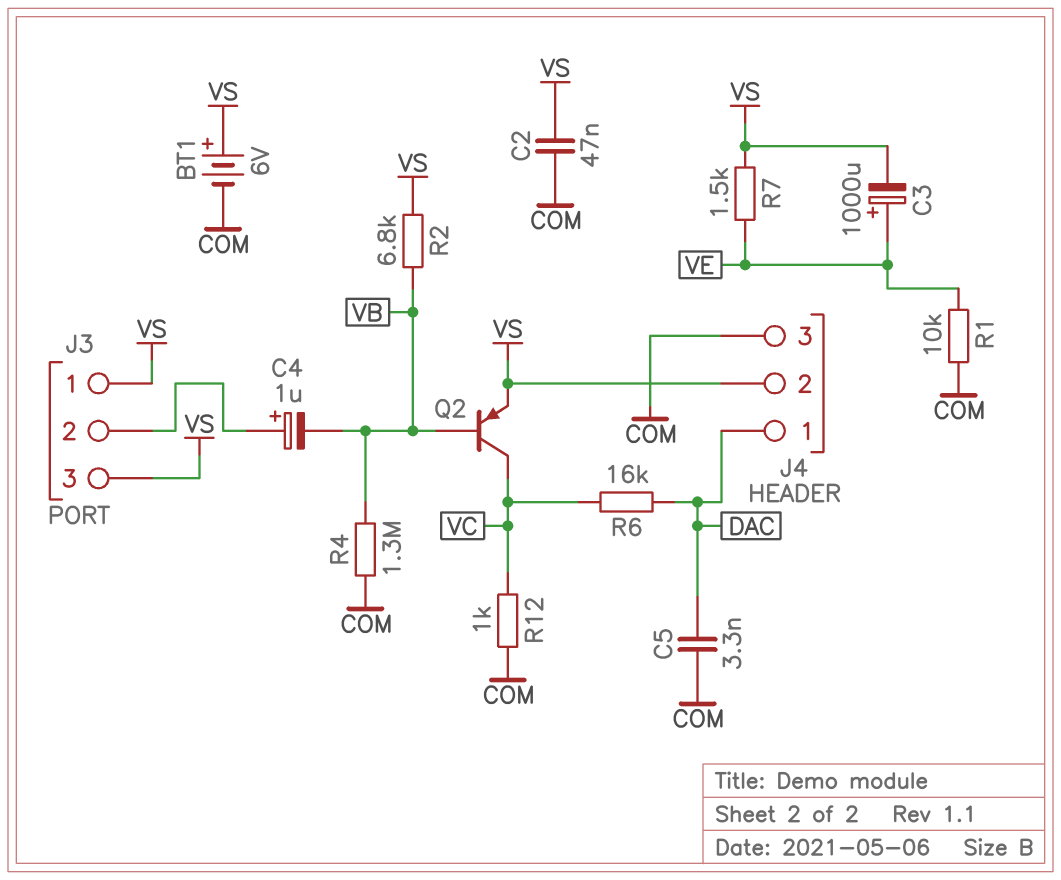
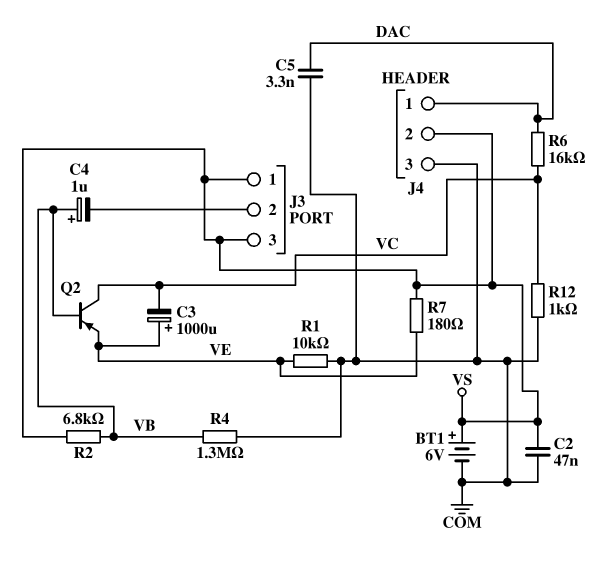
C3: 1000uF (plus VE, minus VS) -> 1000uF (plus VE, minus VC)
C4: 1uF (plus J3/2, minus VB) -> 1uF (plus VB, minus J3/2)
Q2: PNP (B VB, C VC, E VS) -> PNP (B VB, C VC, E VE)
R7: 1.5k (VE, VS) -> 180 (VE, VS)

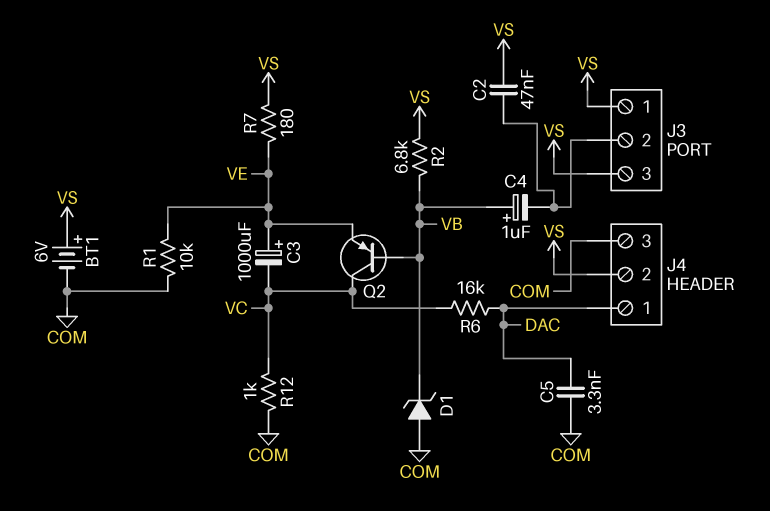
C2: 47nF (COM, VS) -> 47nF (J3/2, VS)
D1: none -> zener (A COM, K VB)
R4: 1.3M (COM, VB) -> none

